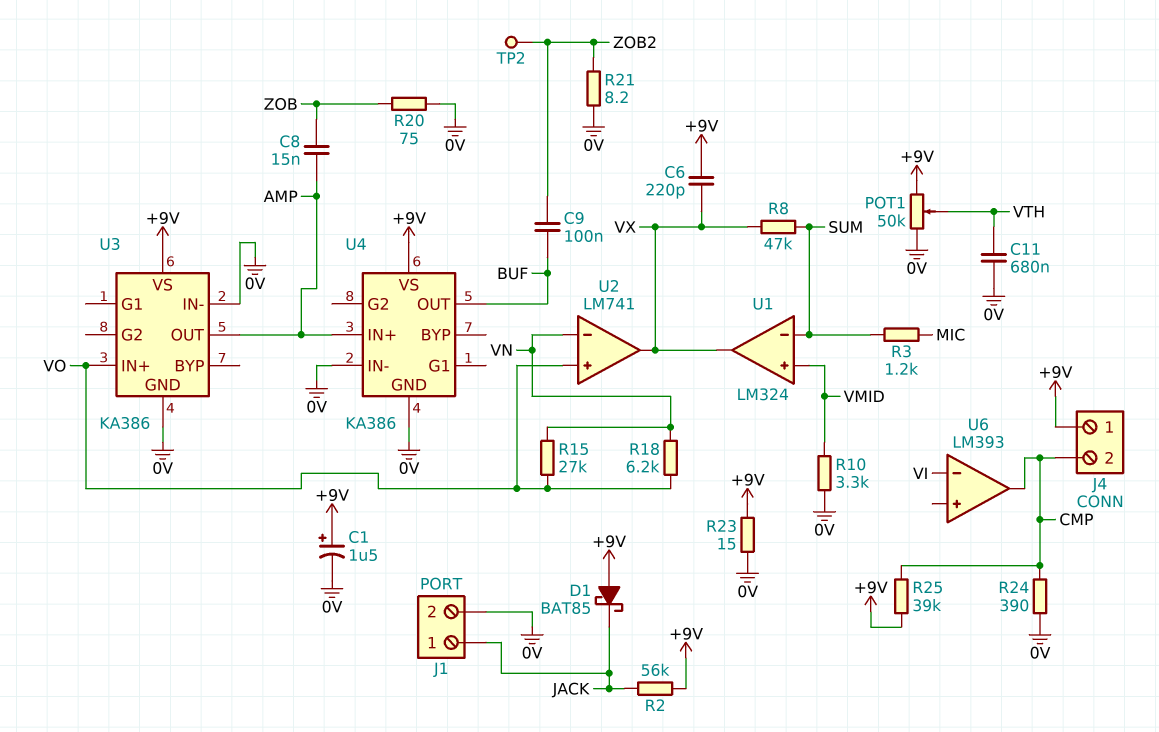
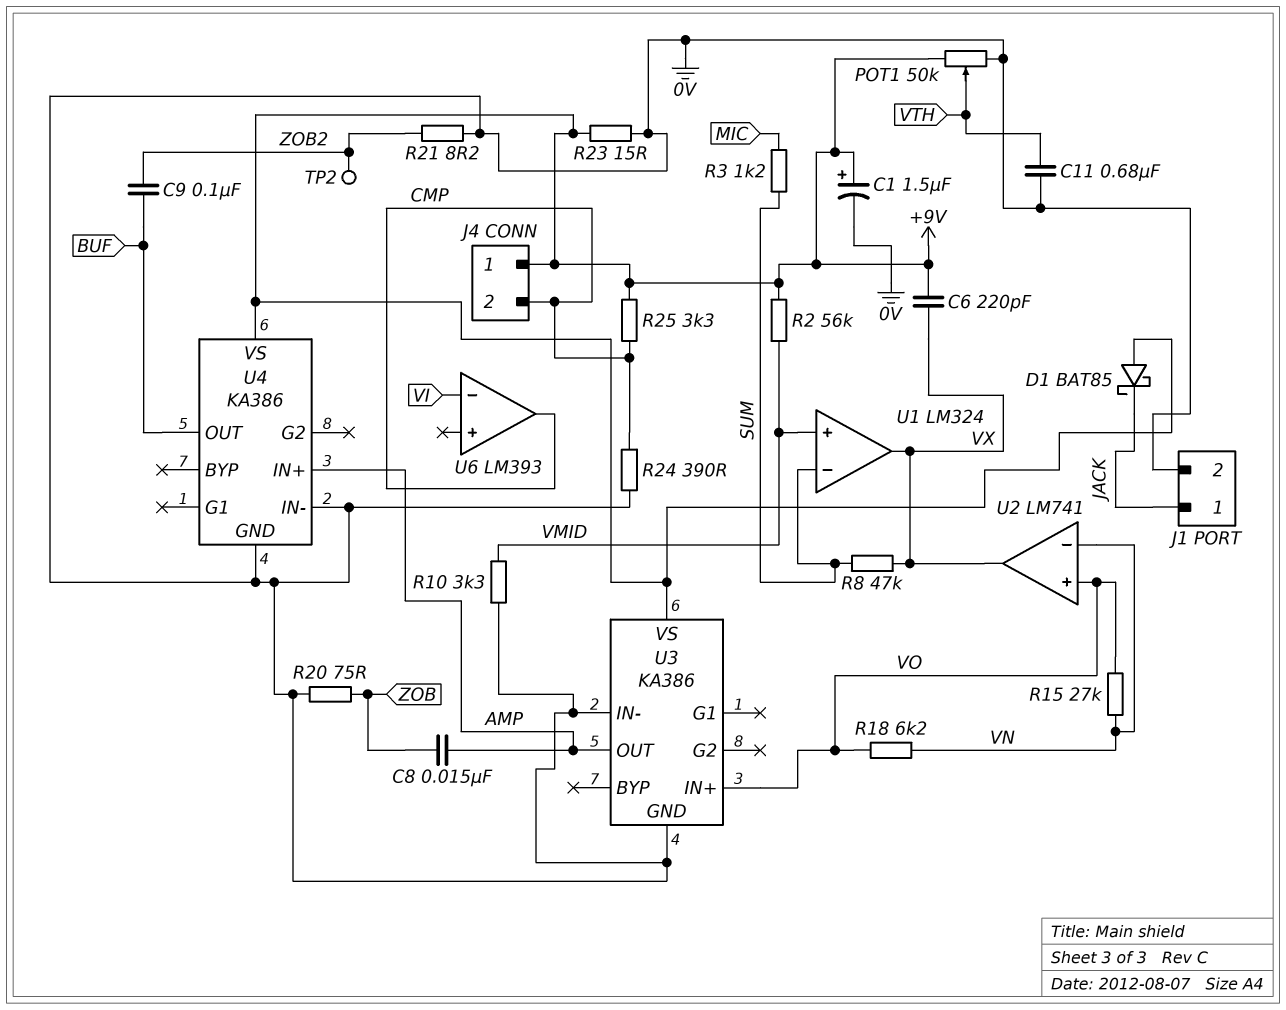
R2: 56k (+9V, JACK) -> 56k (+9V, VMID)
R25: 39k (+9V, CMP) -> 3.3k (+9V, CMP)

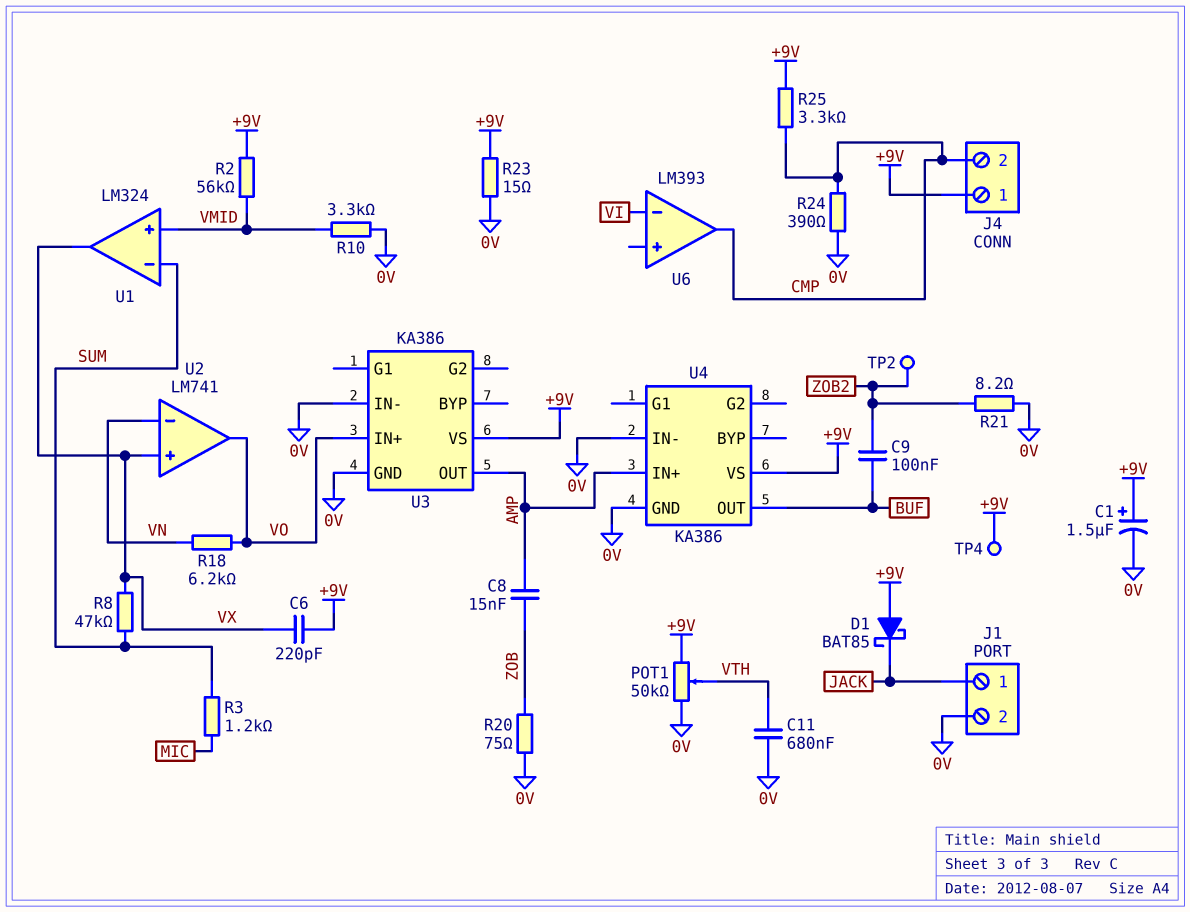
R15: 27k (VN, VO) -> none
TP4: none -> test point (+9V)
U2 pin in+: VO -> VX
U2 pin out: VX -> VO

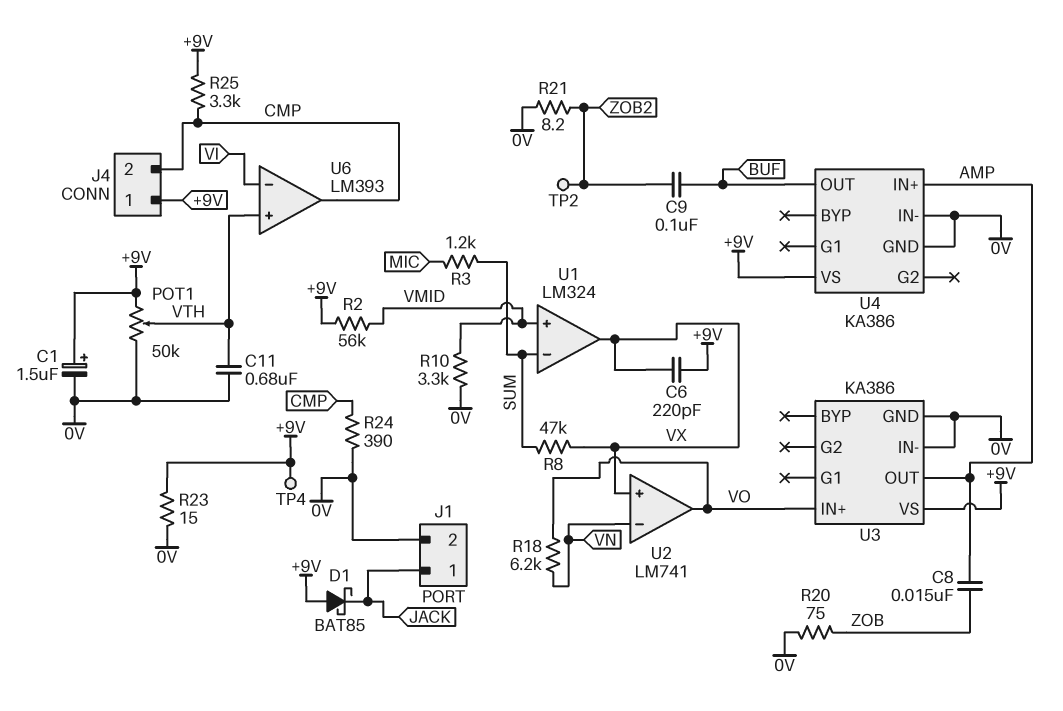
U6 pin in+: none -> VTH

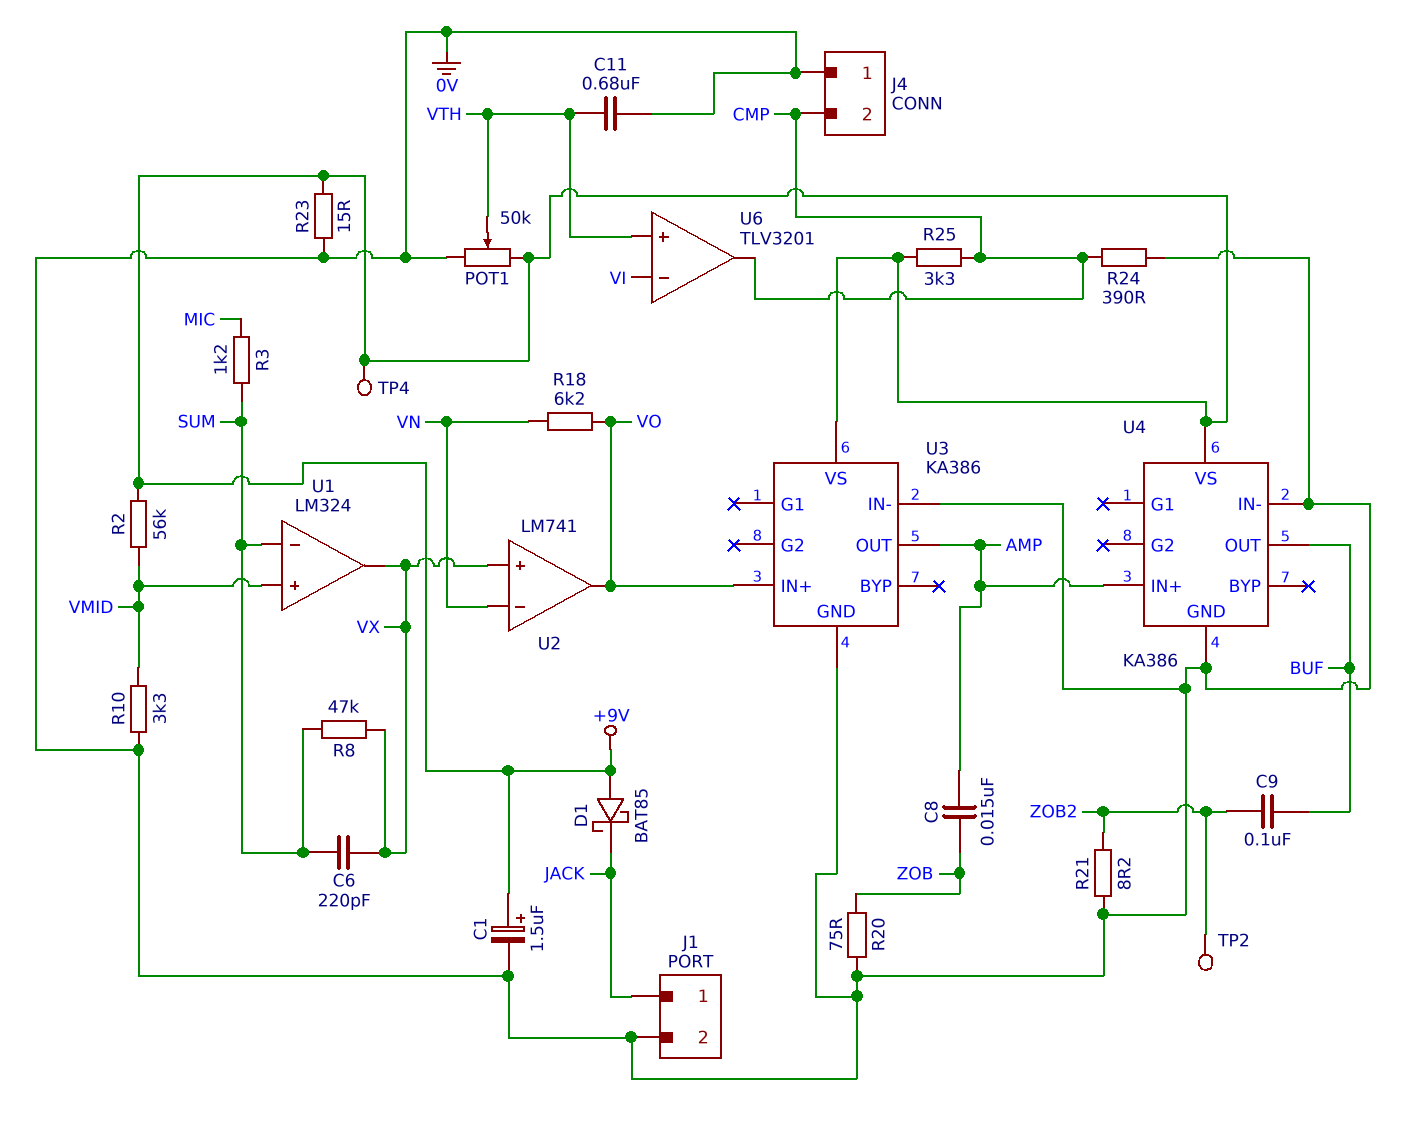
C6: 220pF (+9V, VX) -> 220pF (SUM, VX)
J4 pin 1: +9V -> 0V
U6: LM393 -> TLV3201

